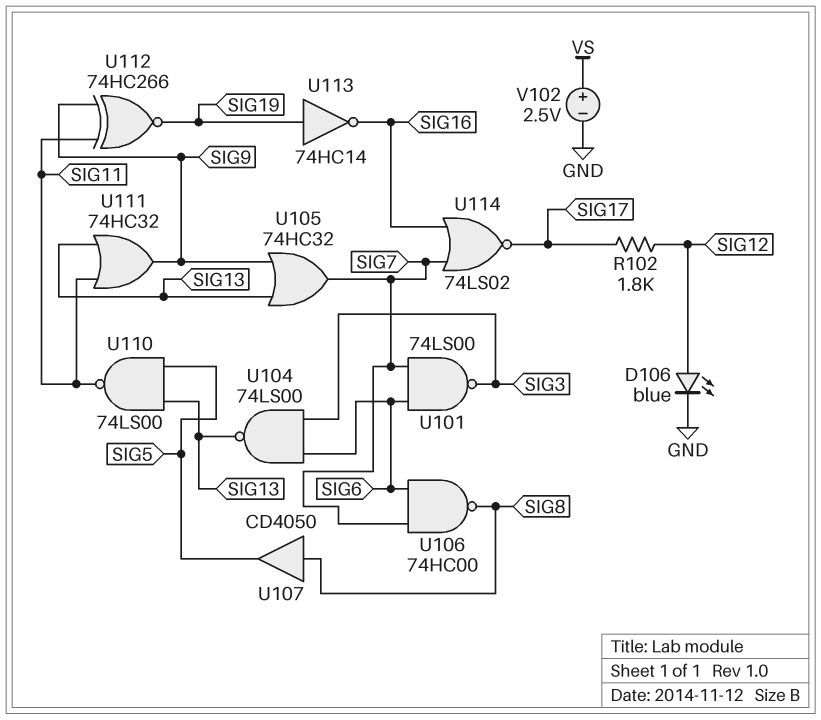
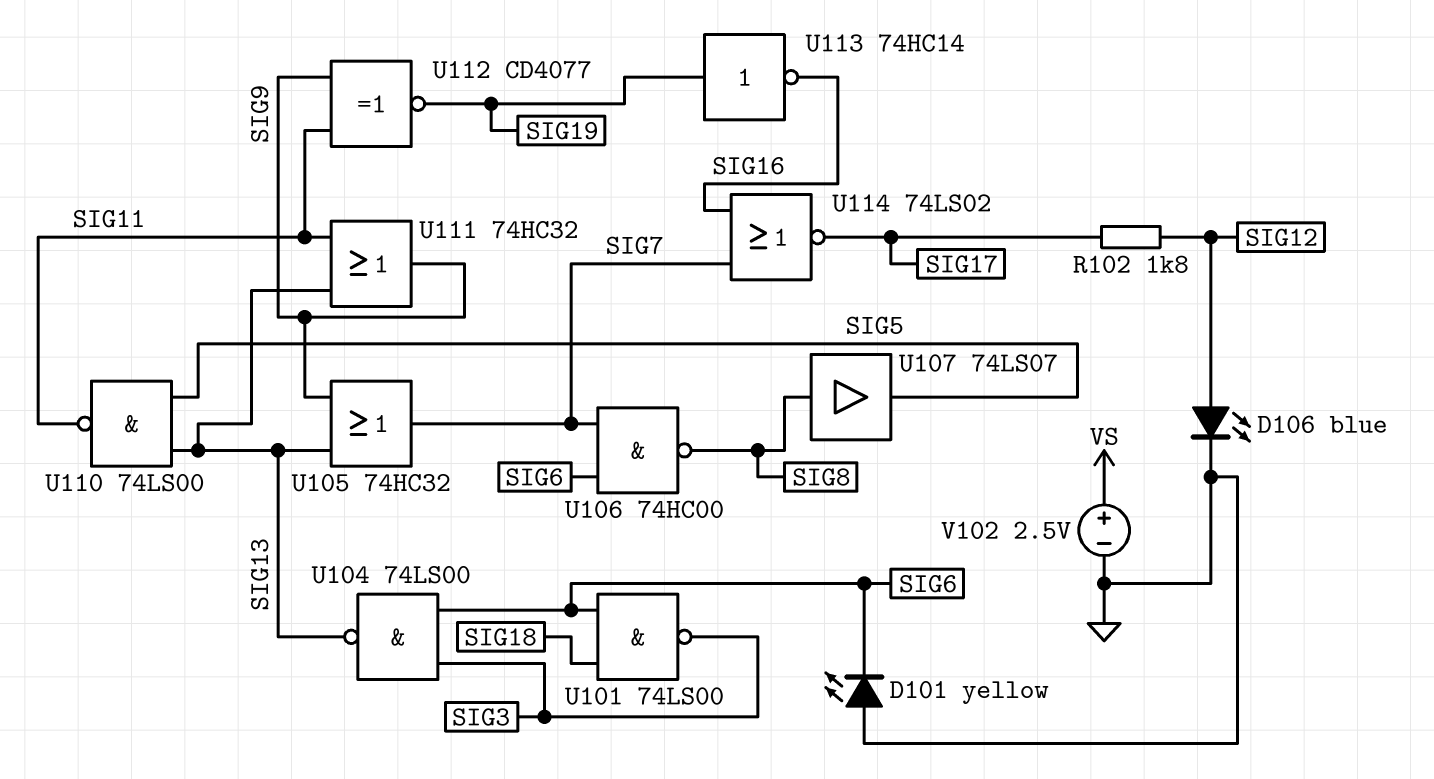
D101: none -> LED yellow (A GND, K SIG6)
U101: NAND 74LS00 (in SIG6, in SIG7, out SIG3) -> NAND 74LS00 (in SIG6, in SIG18, out SIG3)
U107: buffer CD4050 (in SIG8, out SIG5) -> buffer 74LS07 (in SIG8, out SIG5)
U112: XNOR 74HC266 (in SIG9, in SIG11, out SIG19) -> XNOR CD4077 (in SIG9, in SIG11, out SIG19)

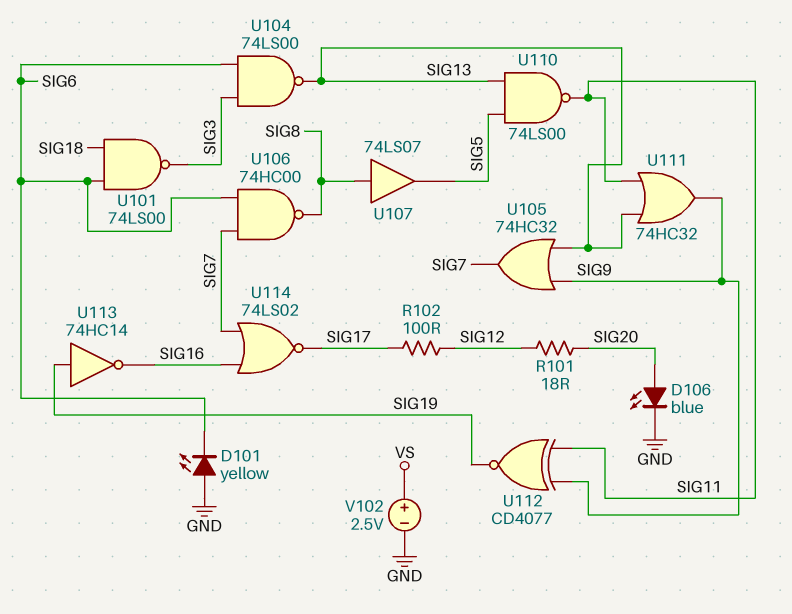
D106: LED blue (A SIG12, K GND) -> LED blue (A SIG20, K GND)
R101: none -> 18 (SIG12, SIG20)
R102: 1.8k (SIG12, SIG17) -> 100 (SIG12, SIG17)

